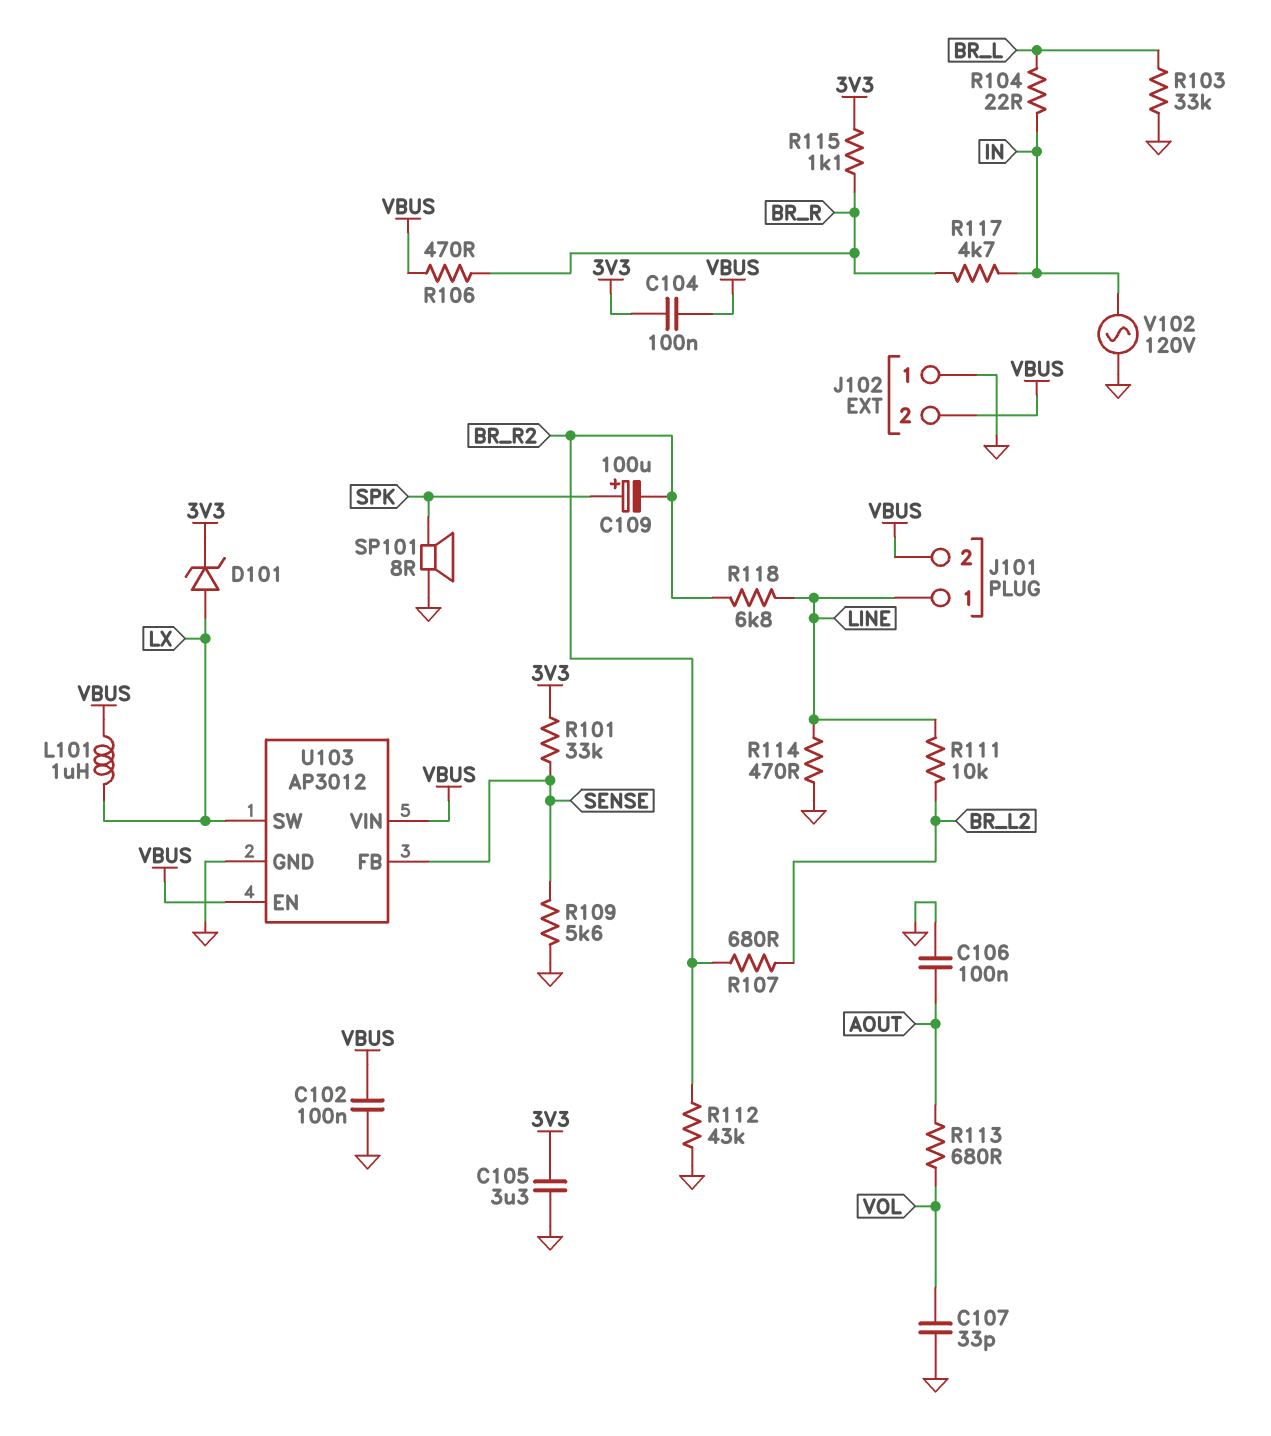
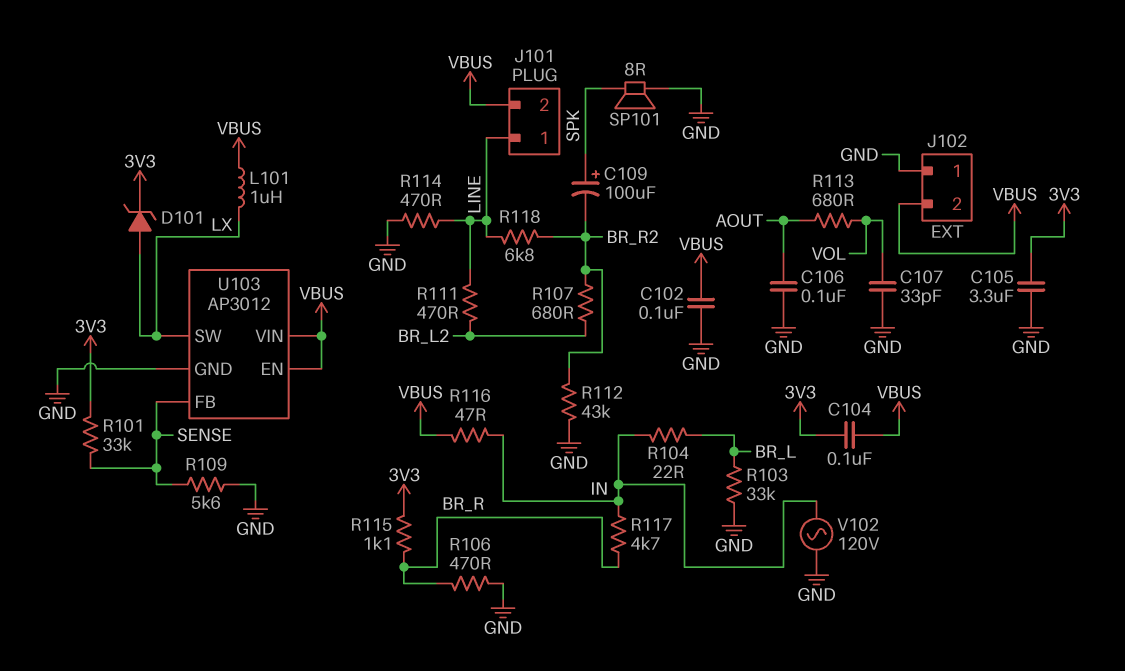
R106: 470 (BR_R, VBUS) -> 470 (BR_R, GND)
R111: 10k (BR_L2, LINE) -> 470 (BR_L2, LINE)
R116: none -> 47 (IN, VBUS)

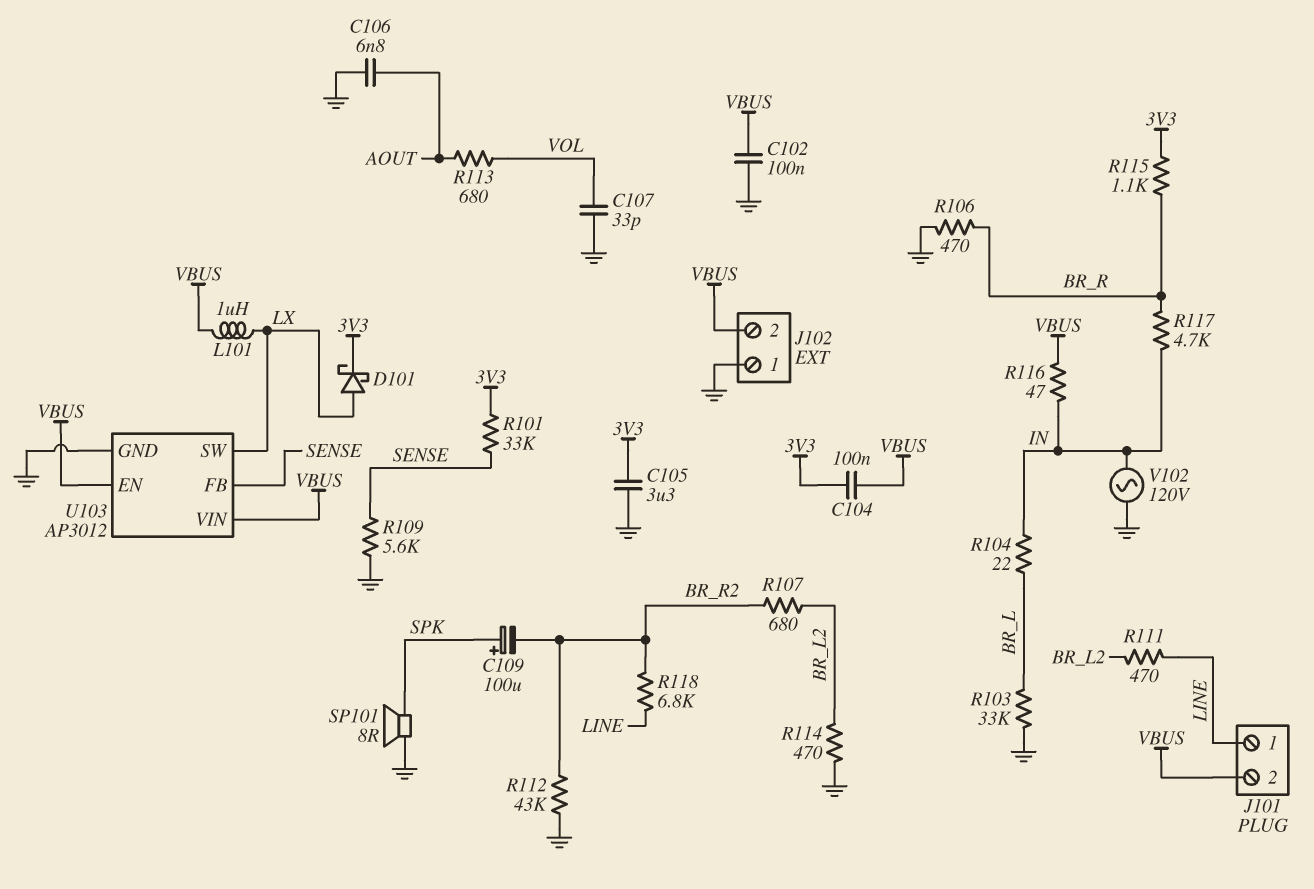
C106: 100nF (AOUT, GND) -> 6.8nF (AOUT, GND)
D101: zener (A LX, K 3V3) -> schottky (A LX, K 3V3)
R114: 470 (GND, LINE) -> 470 (BR_L2, GND)

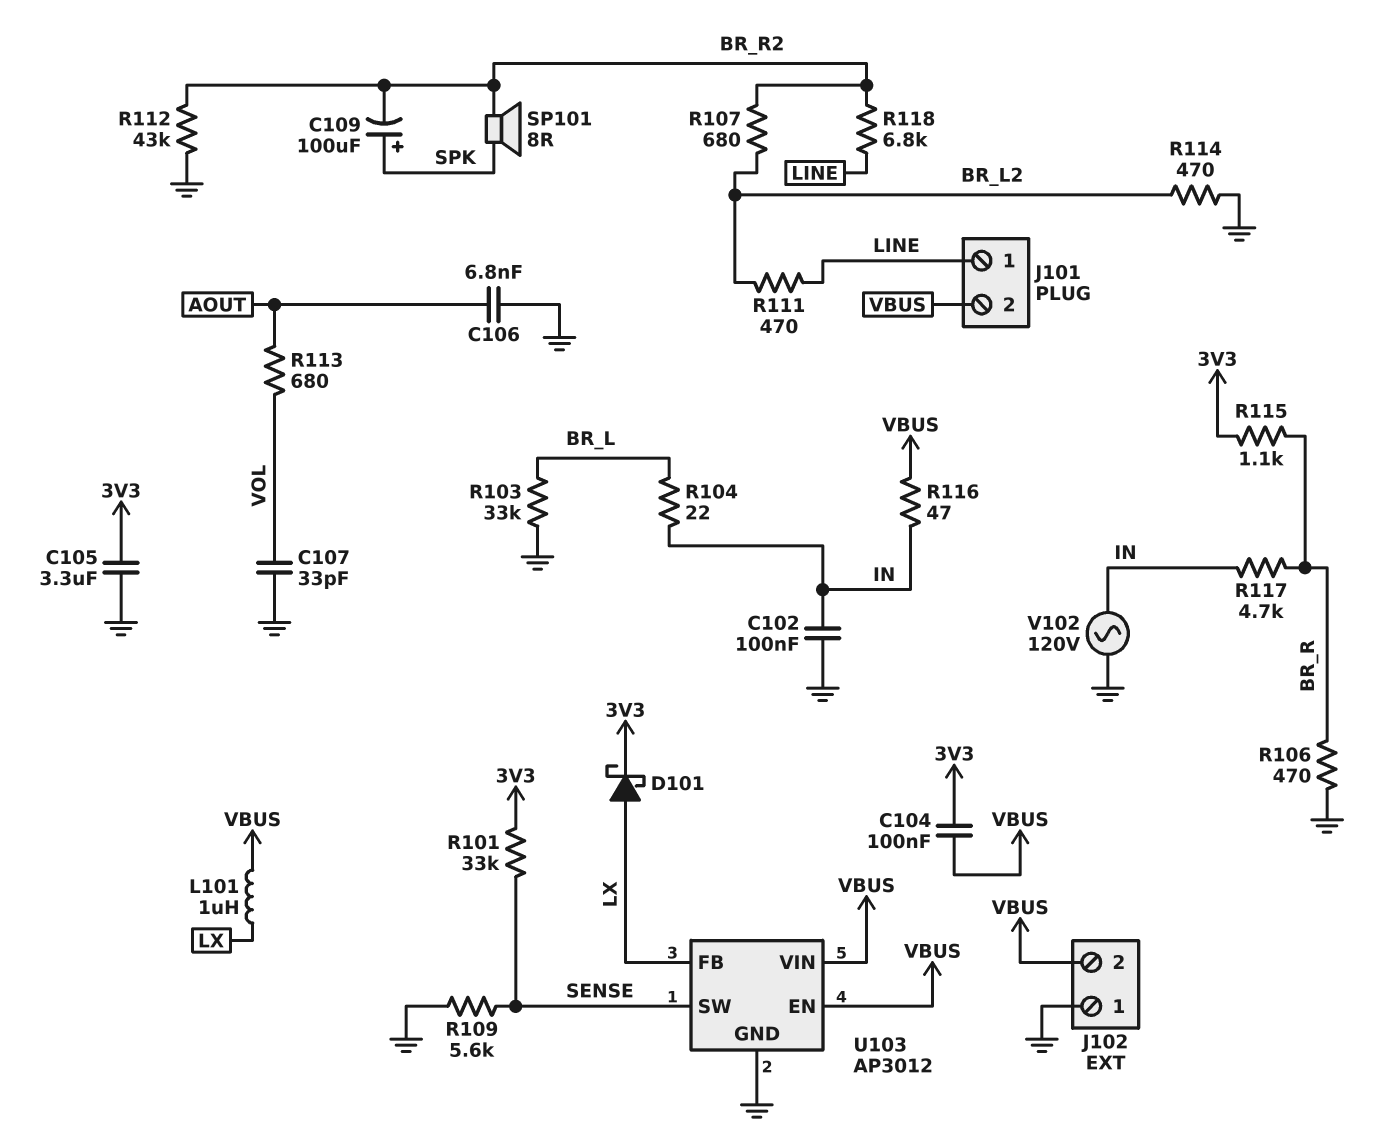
C102: 100nF (GND, VBUS) -> 100nF (GND, IN)
SP101: speaker 8R (GND, SPK) -> speaker 8R (BR_R2, SPK)
U103 pin FB: SENSE -> LX
U103 pin SW: LX -> SENSE

